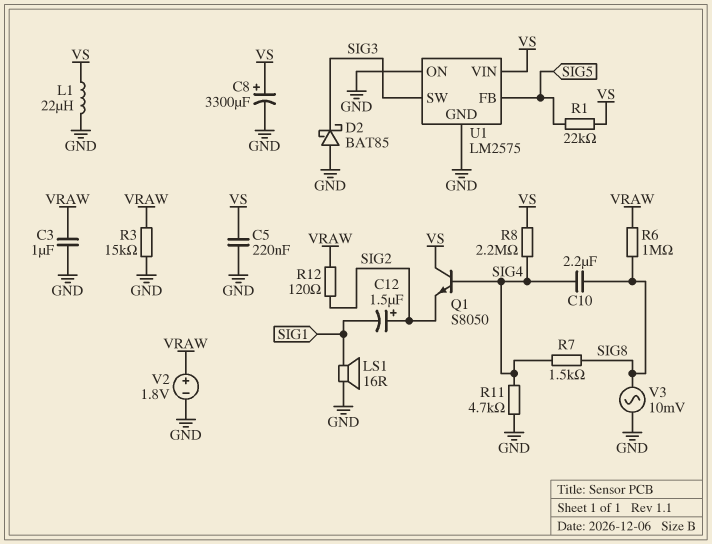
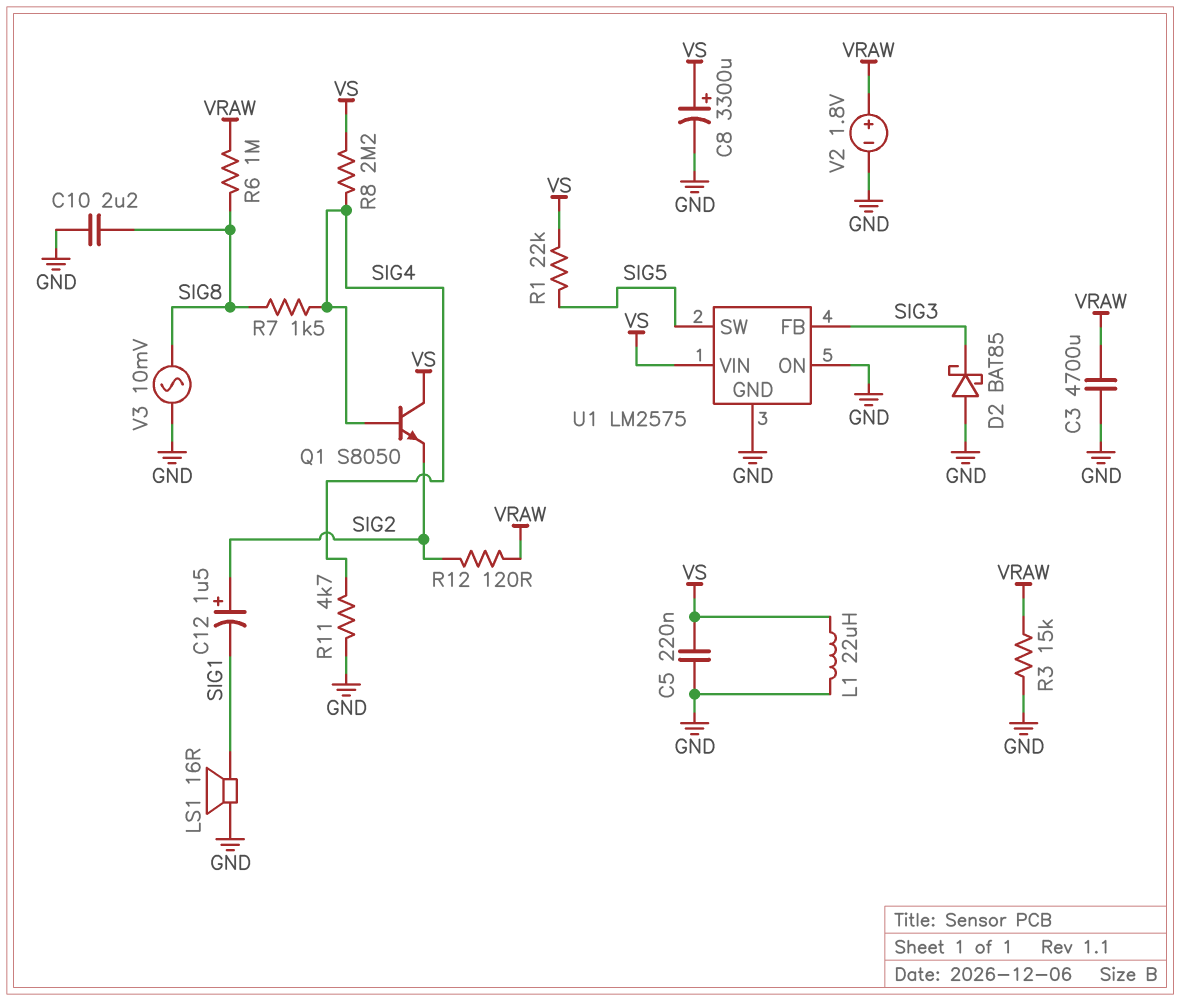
C3: 1uF (GND, VRAW) -> 4700uF (GND, VRAW)
C10: 2.2uF (SIG4, SIG8) -> 2.2uF (GND, SIG8)
U1 pin FB: SIG5 -> SIG3
U1 pin SW: SIG3 -> SIG5

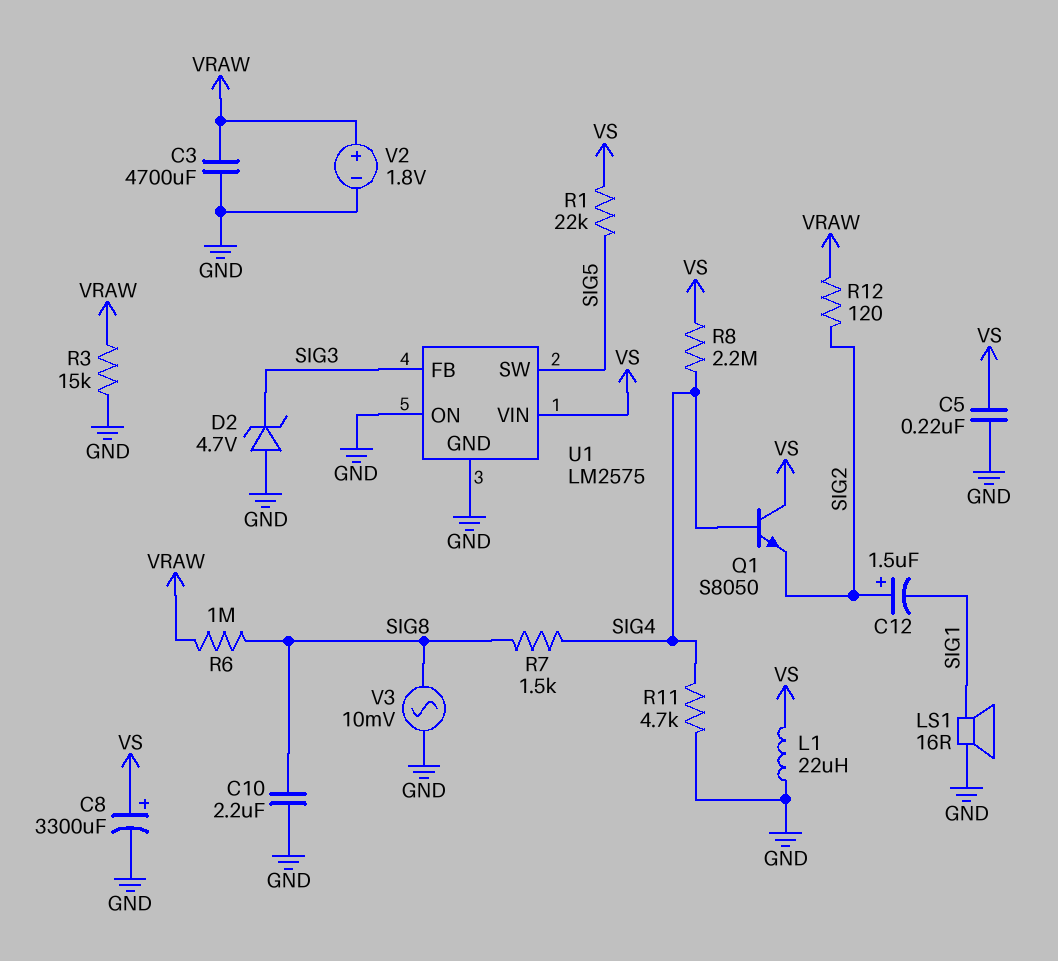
D2: schottky BAT85 (A GND, K SIG3) -> zener 4.7V (A GND, K SIG3)

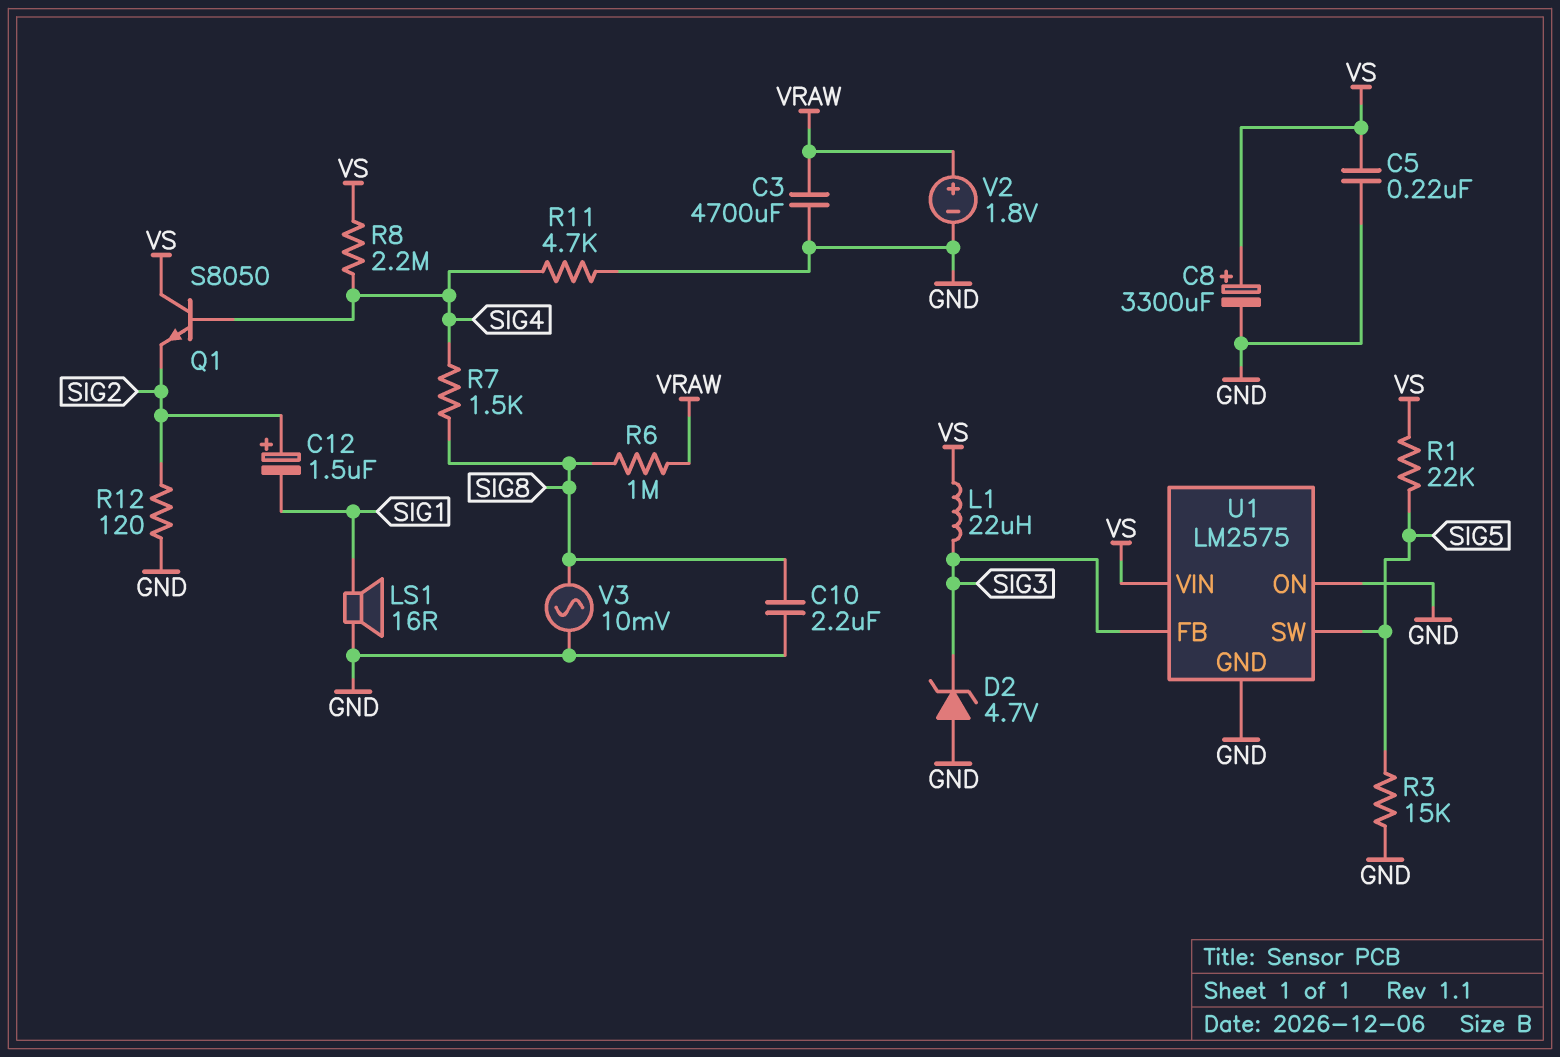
L1: 22uH (GND, VS) -> 22uH (SIG3, VS)
R3: 15k (GND, VRAW) -> 15k (GND, SIG5)
R12: 120 (SIG2, VRAW) -> 120 (GND, SIG2)

